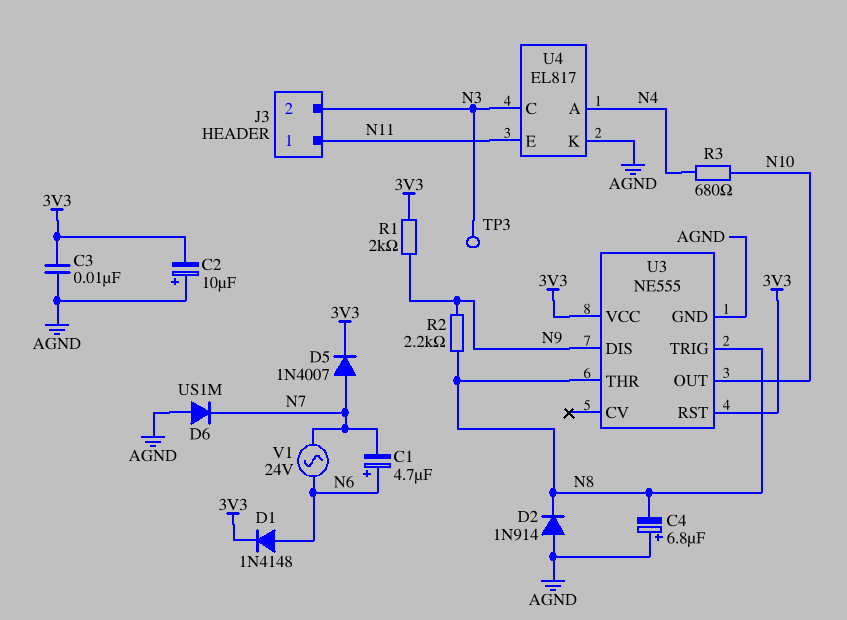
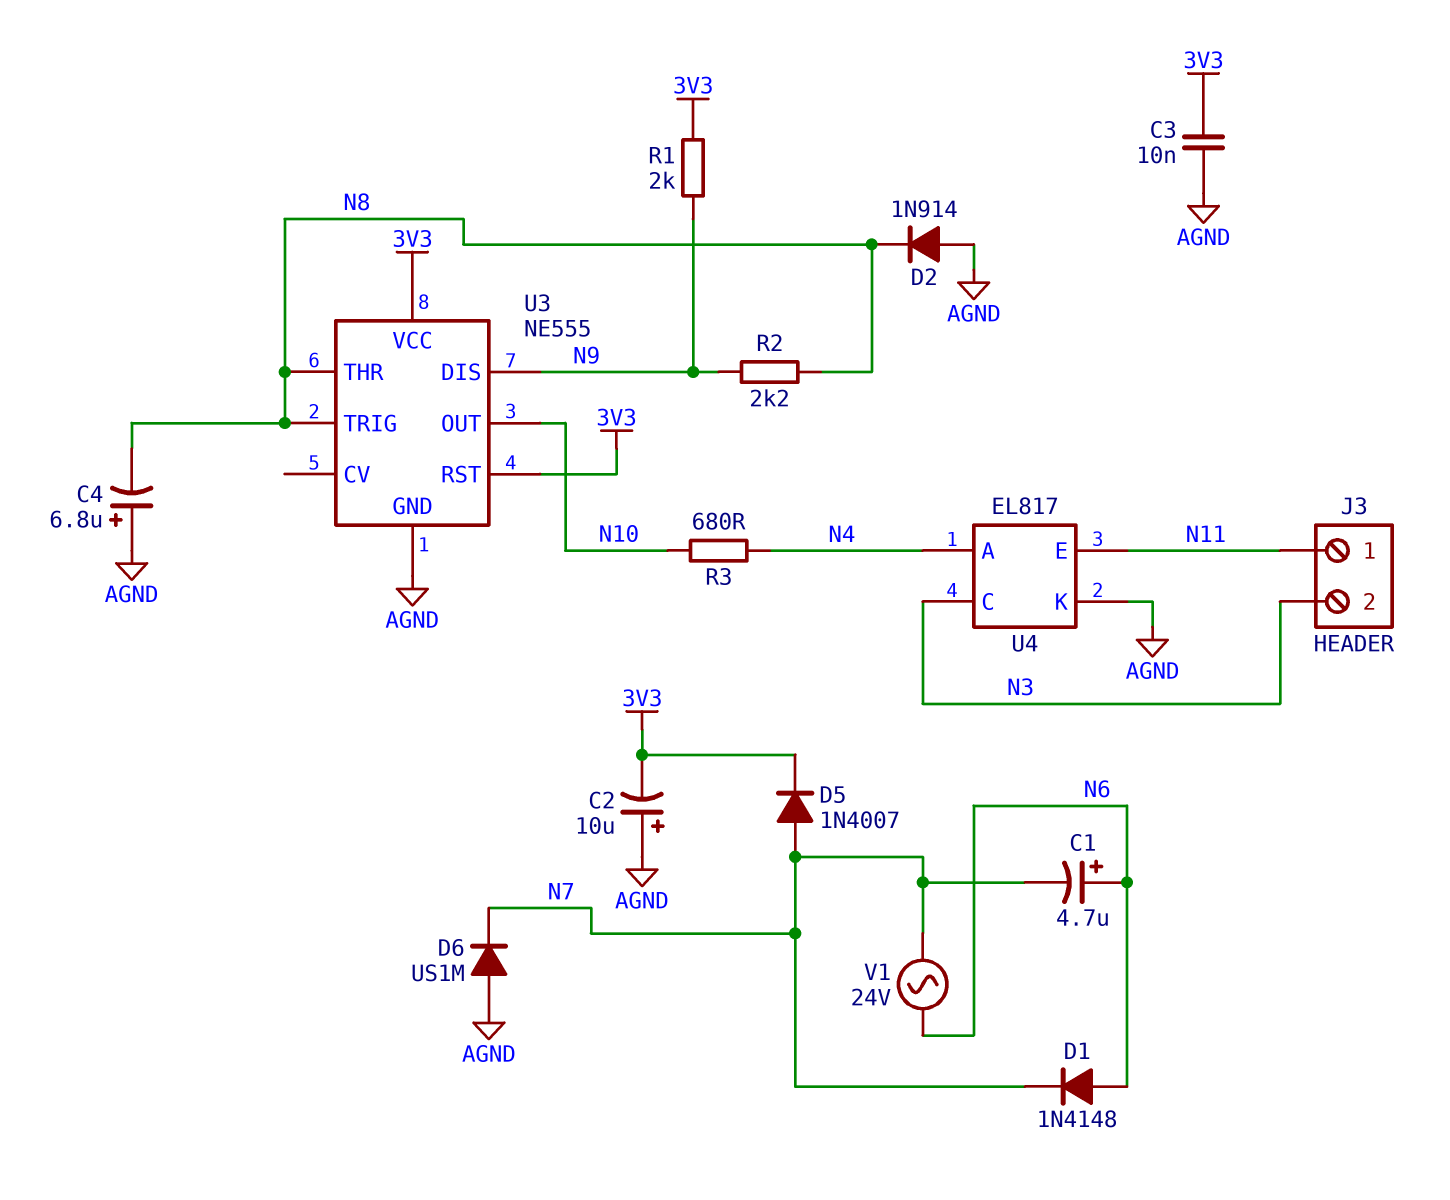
D1: diode 1N4148 (A N6, K 3V3) -> diode 1N4148 (A N6, K N7)
TP3: test point (N3) -> none

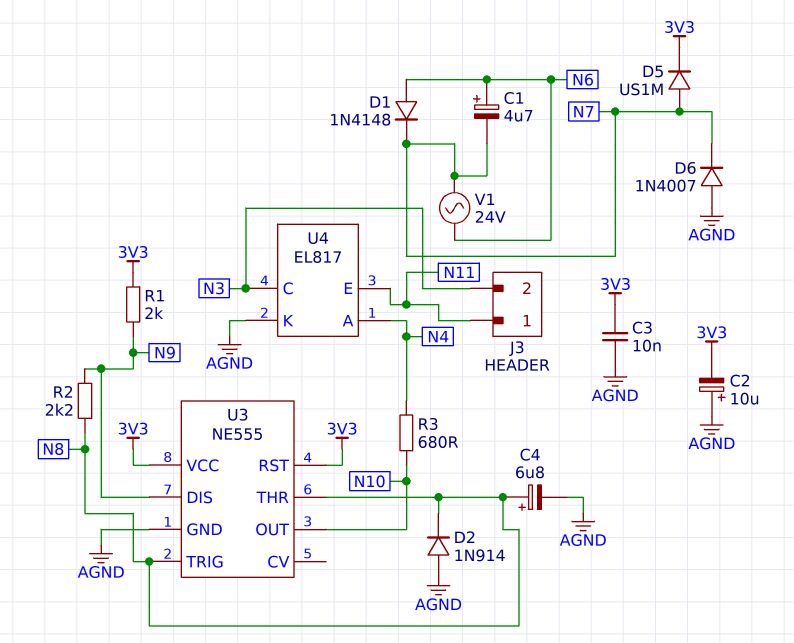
C4: 6.8uF (plus AGND, minus N8) -> 6.8uF (plus N8, minus AGND)
D5: diode 1N4007 (A N7, K 3V3) -> diode US1M (A N7, K 3V3)
D6: diode US1M (A AGND, K N7) -> diode 1N4007 (A AGND, K N7)

